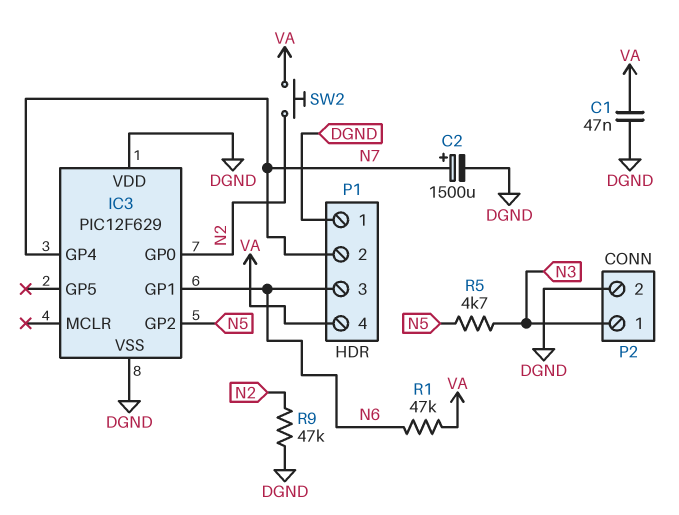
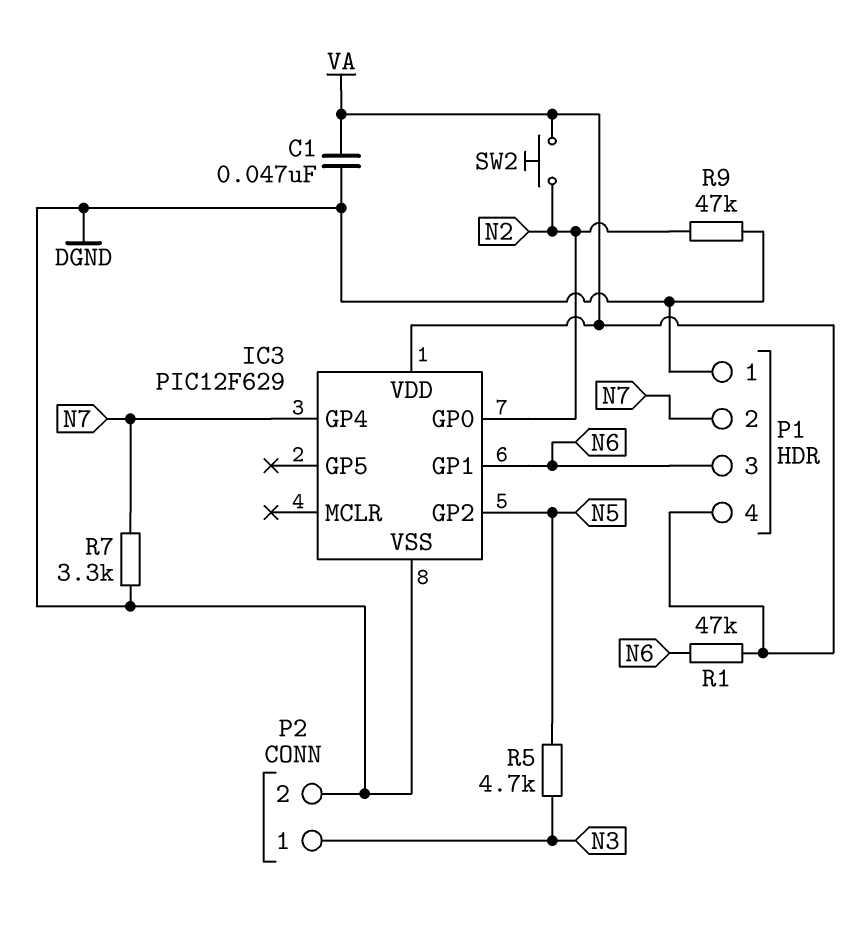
C2: 1500uF (plus N7, minus DGND) -> none
IC3 pin VDD: DGND -> VA
R7: none -> 3.3k (DGND, N7)

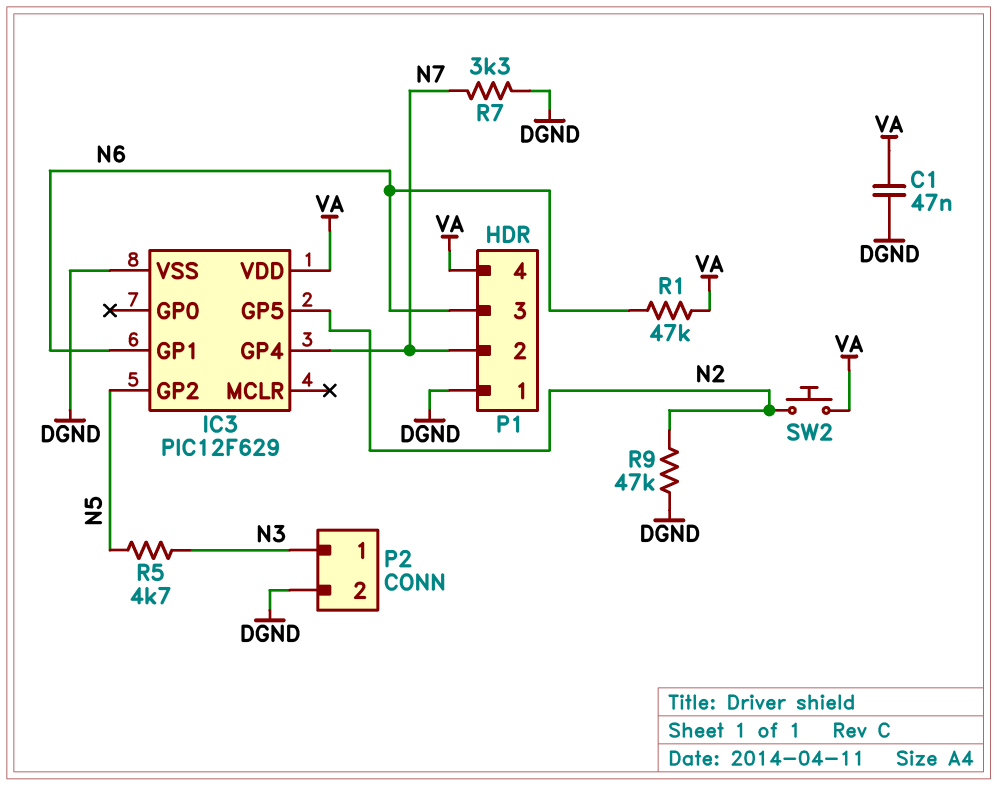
IC3 pin GP0: N2 -> none
IC3 pin GP5: none -> N2

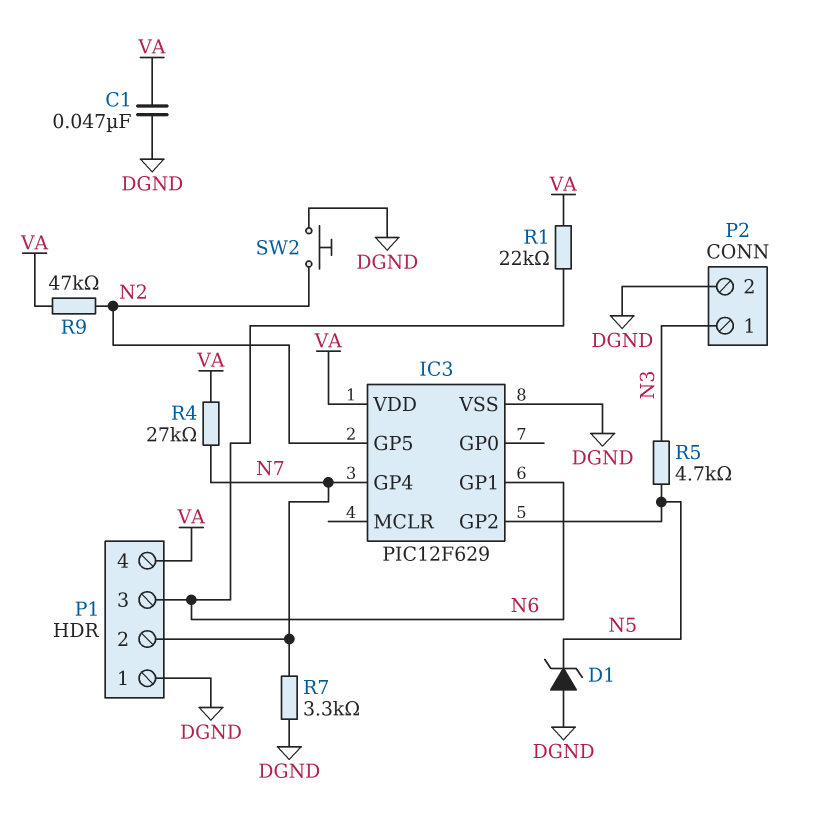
D1: none -> zener (A DGND, K N5)
R1: 47k (N6, VA) -> 22k (N6, VA)
R4: none -> 27k (N7, VA)
R9: 47k (DGND, N2) -> 47k (N2, VA)
SW2: button (N2, VA) -> button (DGND, N2)

